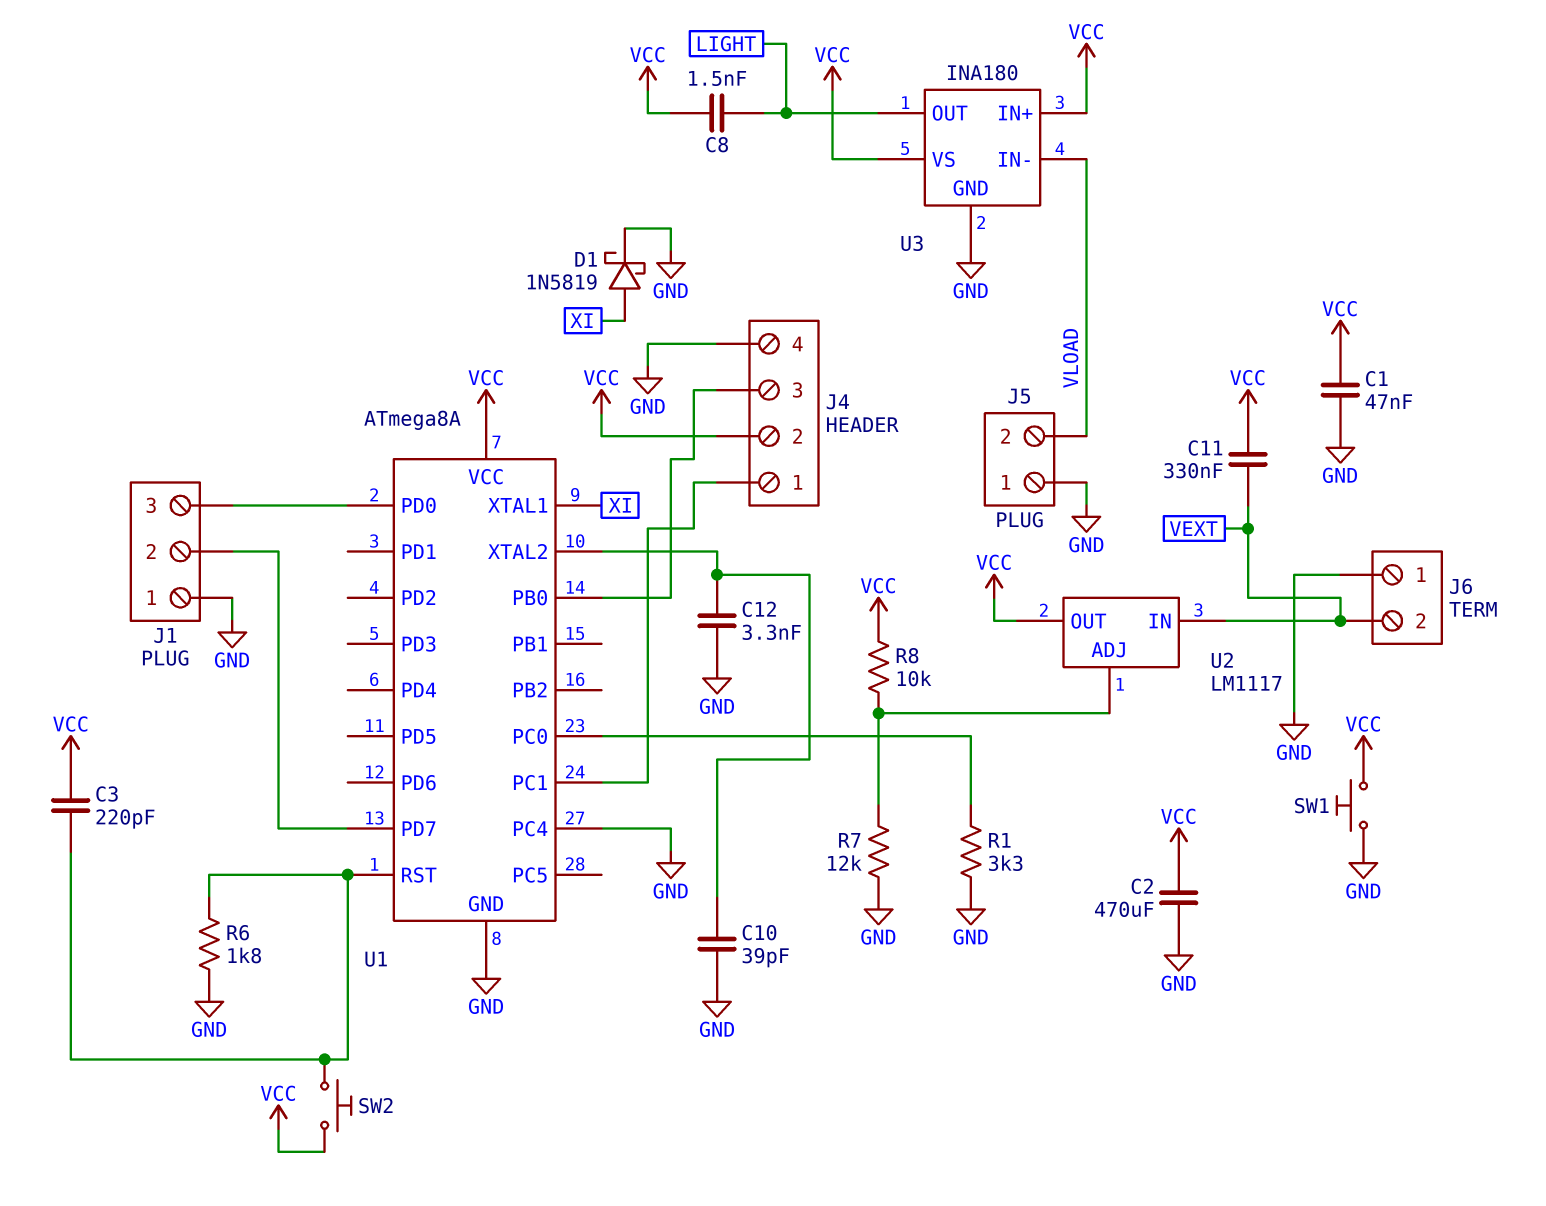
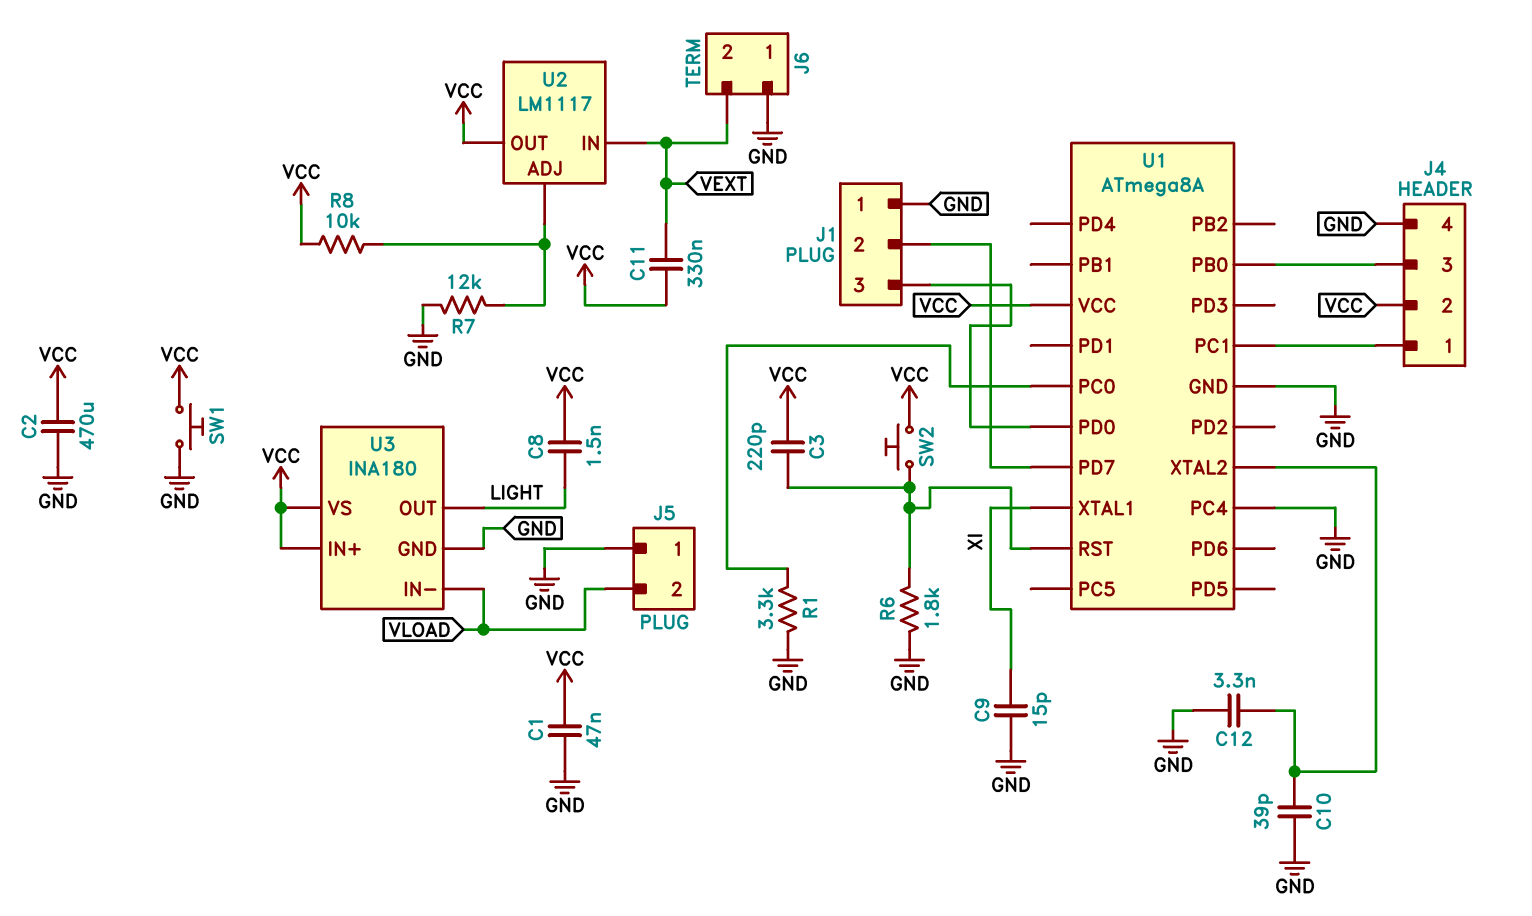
C9: none -> 15pF (GND, XI)
D1: schottky 1N5819 (A XI, K GND) -> none

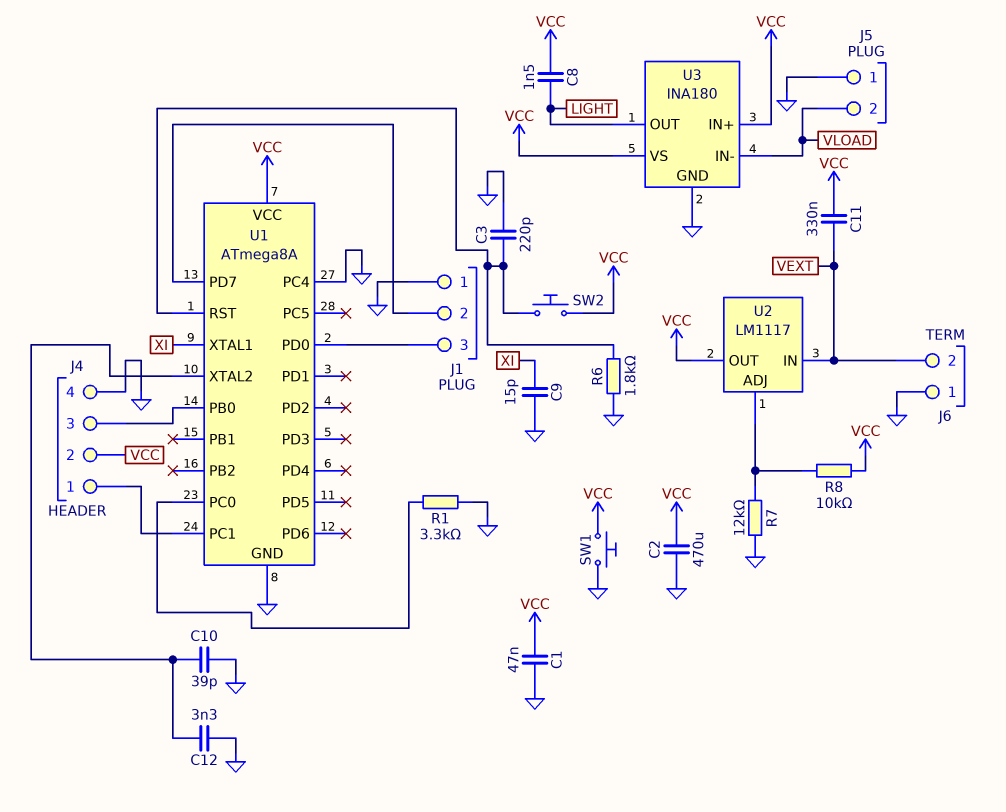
C3: 220pF (U1/RST, VCC) -> 220pF (GND, U1/RST)

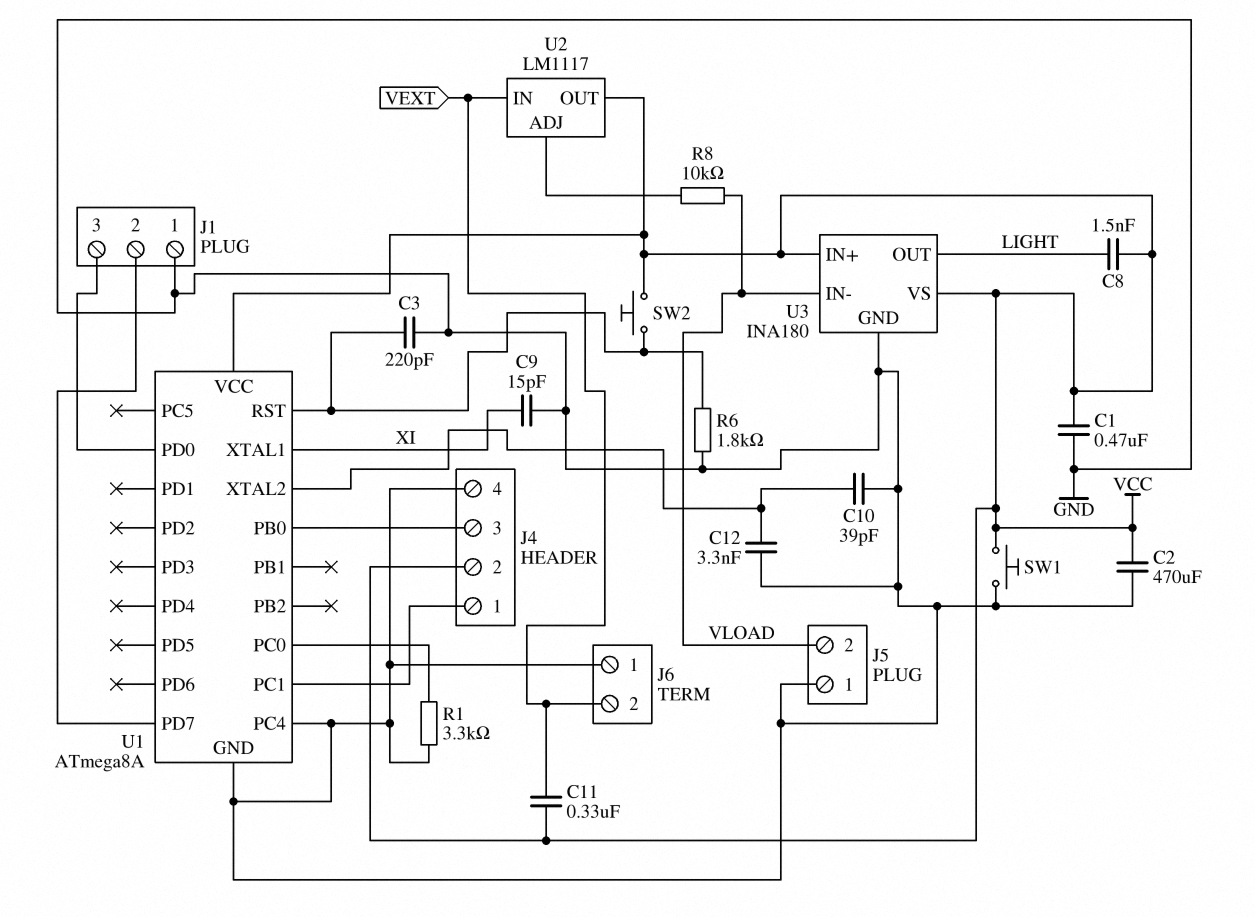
C1: 47nF (GND, VCC) -> 470nF (GND, VCC)
R7: 12k (GND, U2/ADJ) -> none
R8: 10k (U2/ADJ, VCC) -> 10k (U2/ADJ, VLOAD)

